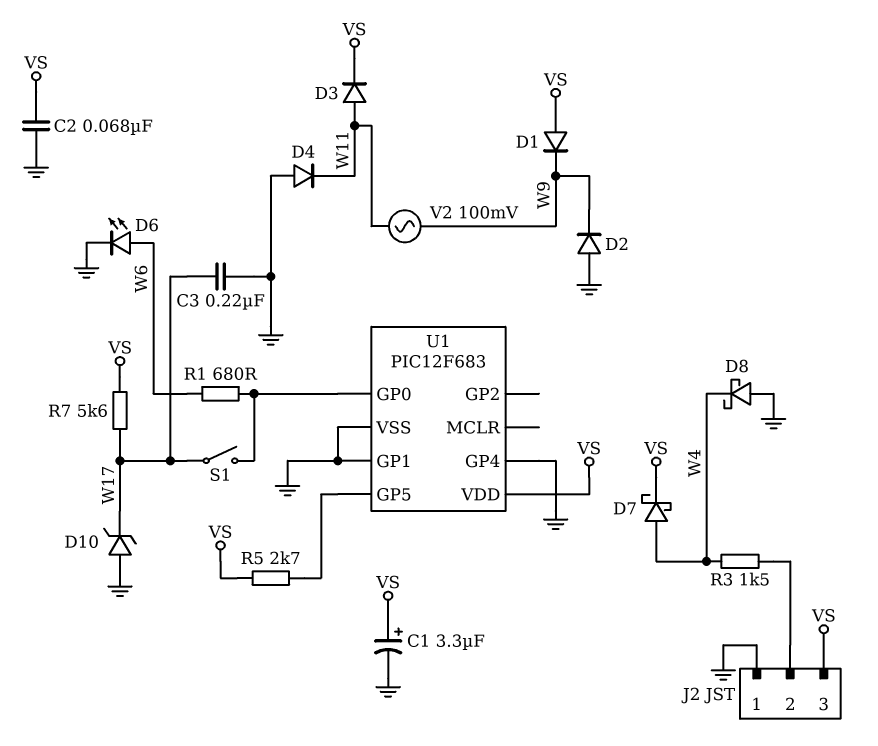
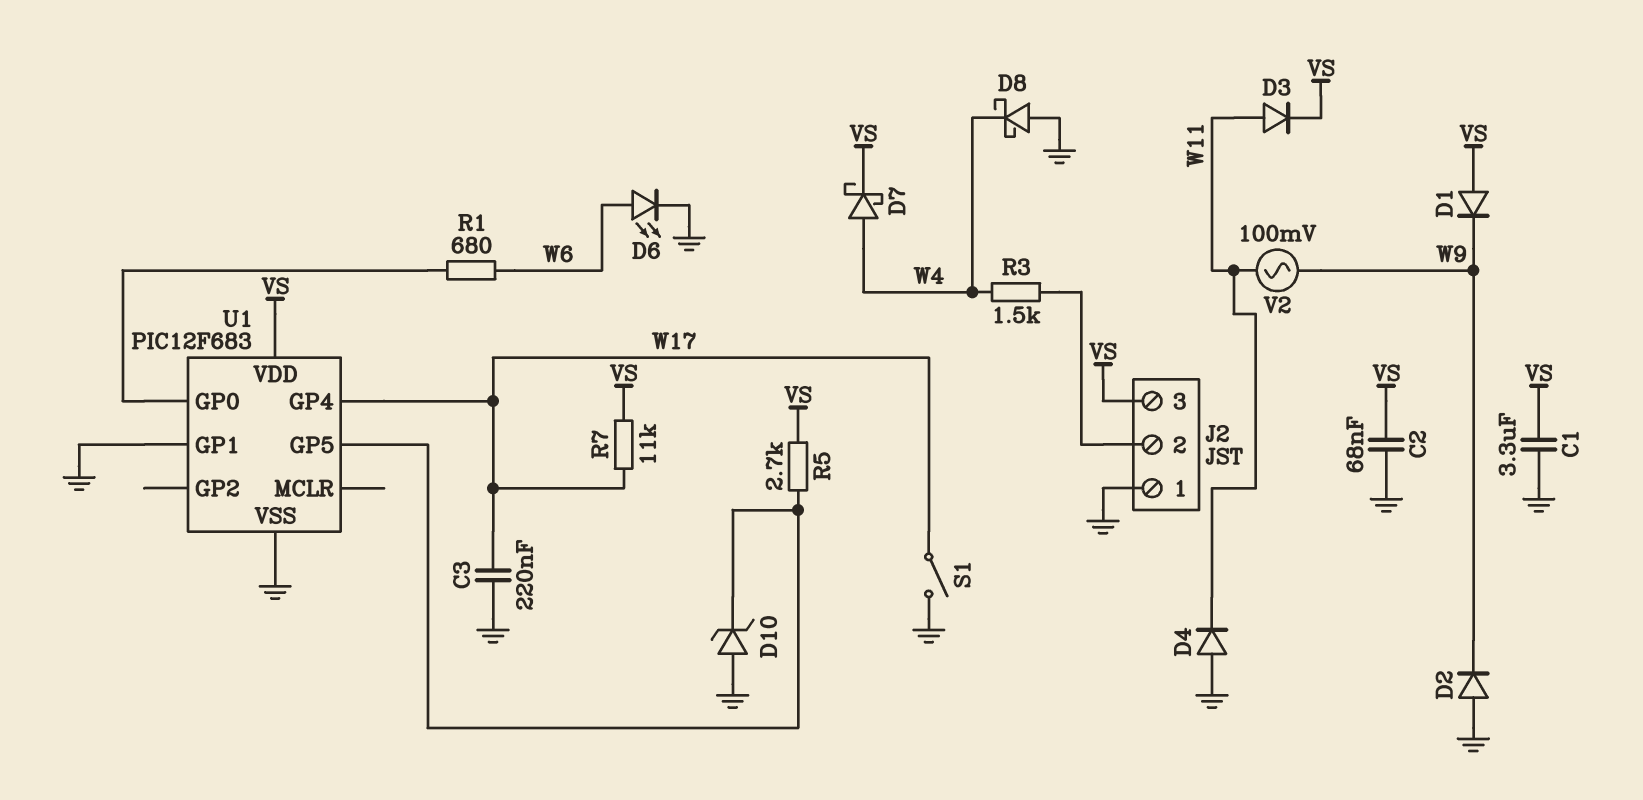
C1: 3.3uF (plus VS, minus GND) -> 3.3uF (GND, VS)
D10: zener (A GND, K W17) -> zener (A GND, K U1/GP5)
R7: 5.6k (VS, W17) -> 11k (VS, W17)
S1: switch (U1/GP0, W17) -> switch (GND, W17)
U1 pin GP4: GND -> W17

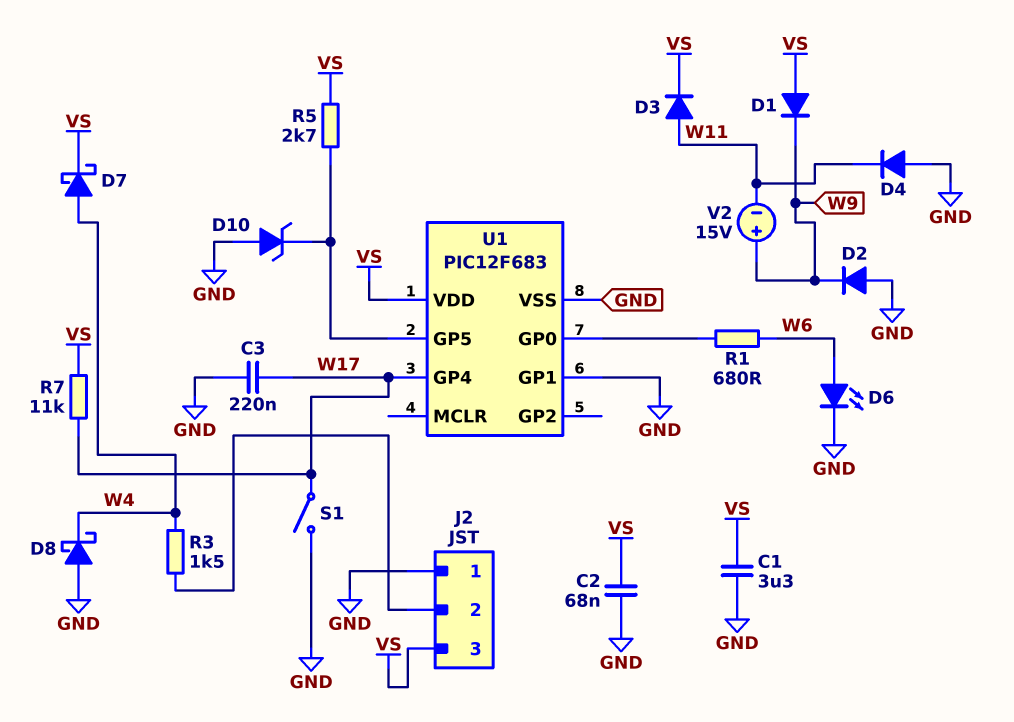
V2: AC 100mV (W9, W11) -> 15V (plus W9, minus W11)

